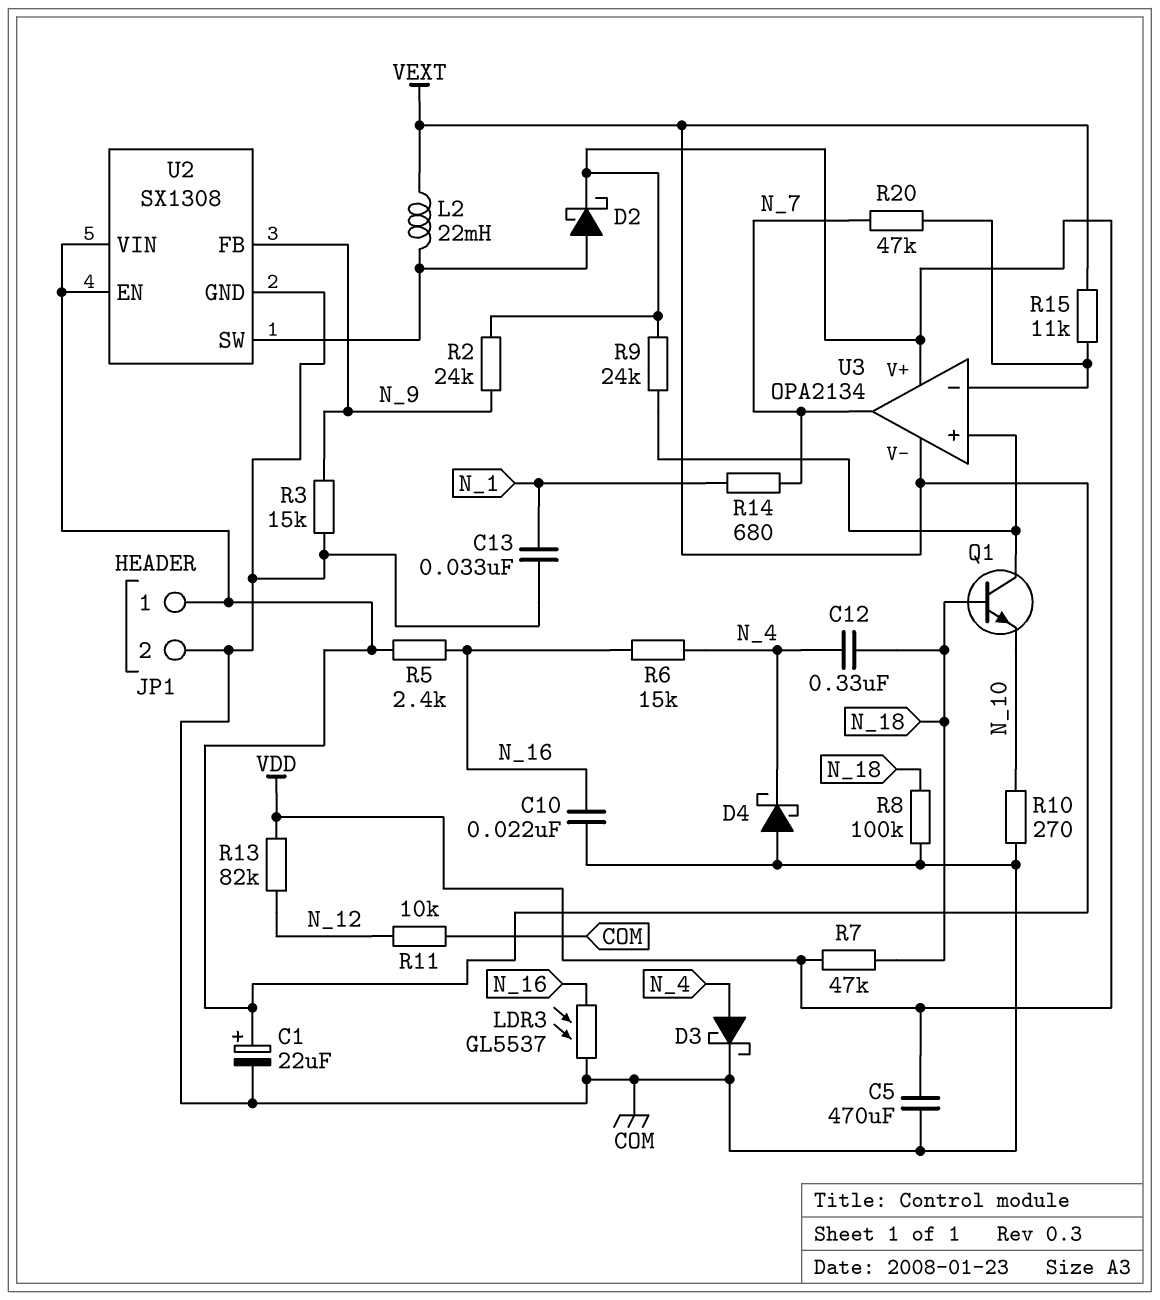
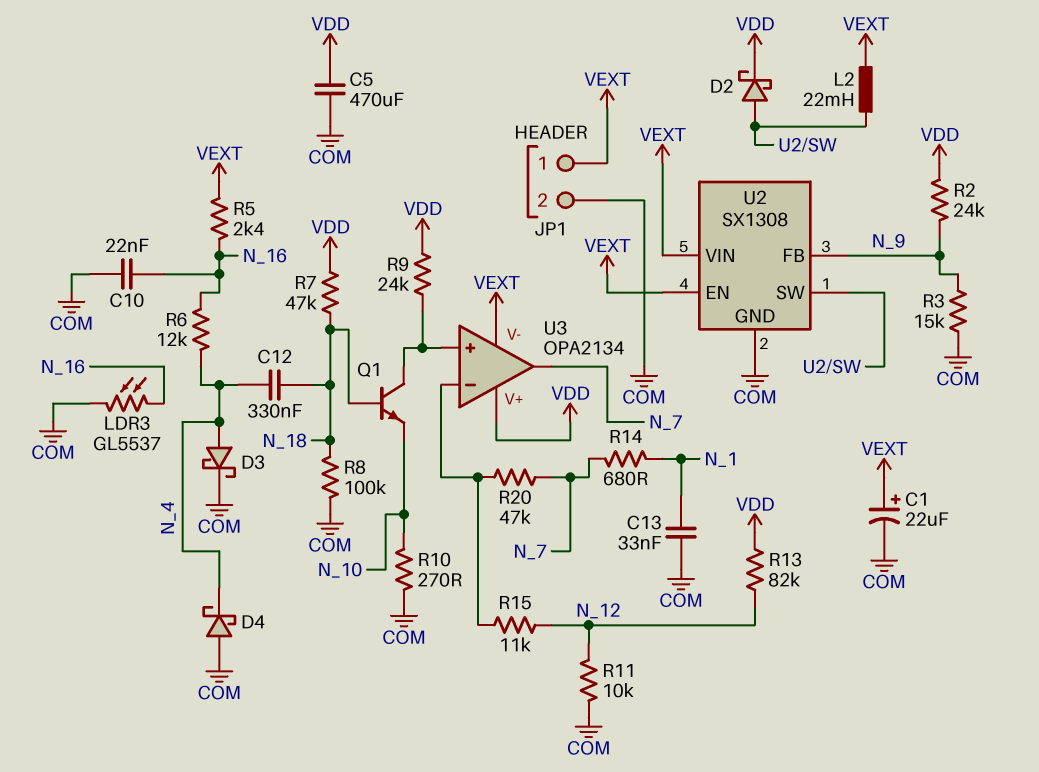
R6: 15k (N_4, N_16) -> 12k (N_4, N_16)
R15: 11k (U3/in-, VEXT) -> 11k (N_12, U3/in-)

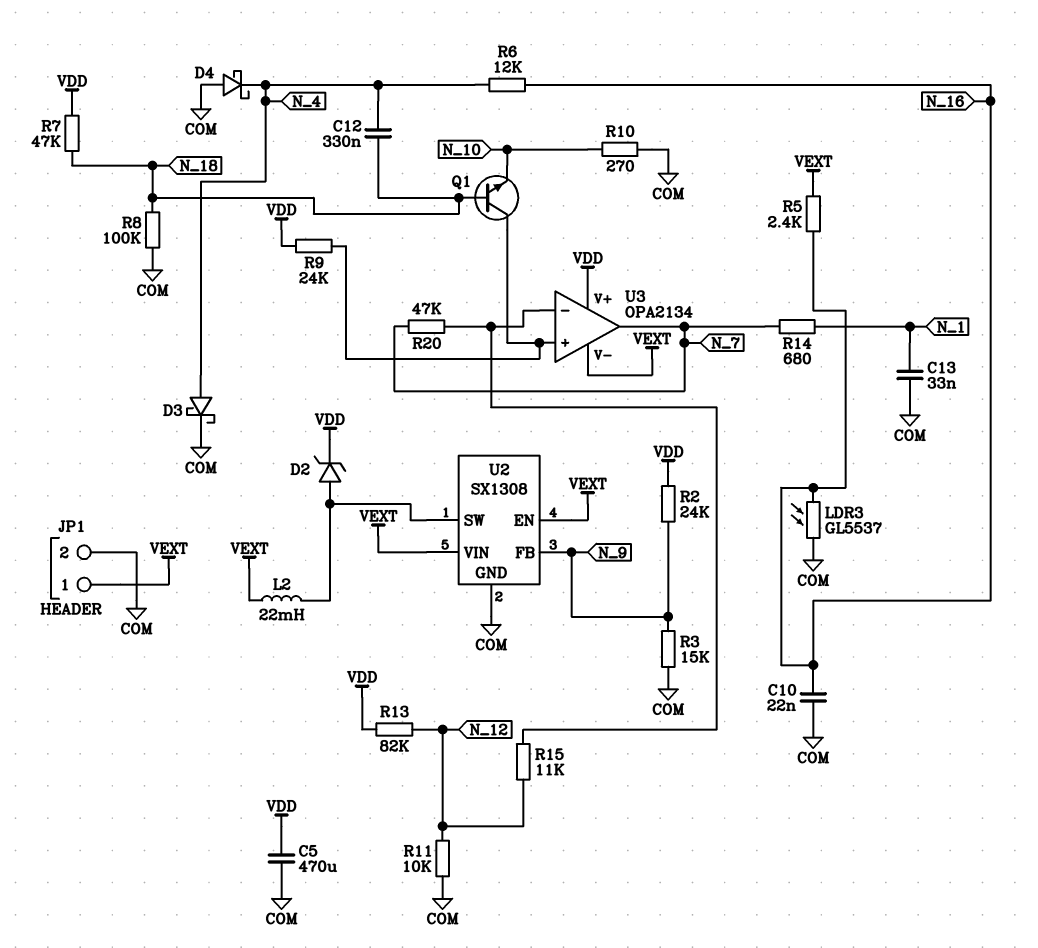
C1: 22uF (plus VEXT, minus COM) -> none
D2: schottky (A U2/SW, K VDD) -> zener (A U2/SW, K VDD)

